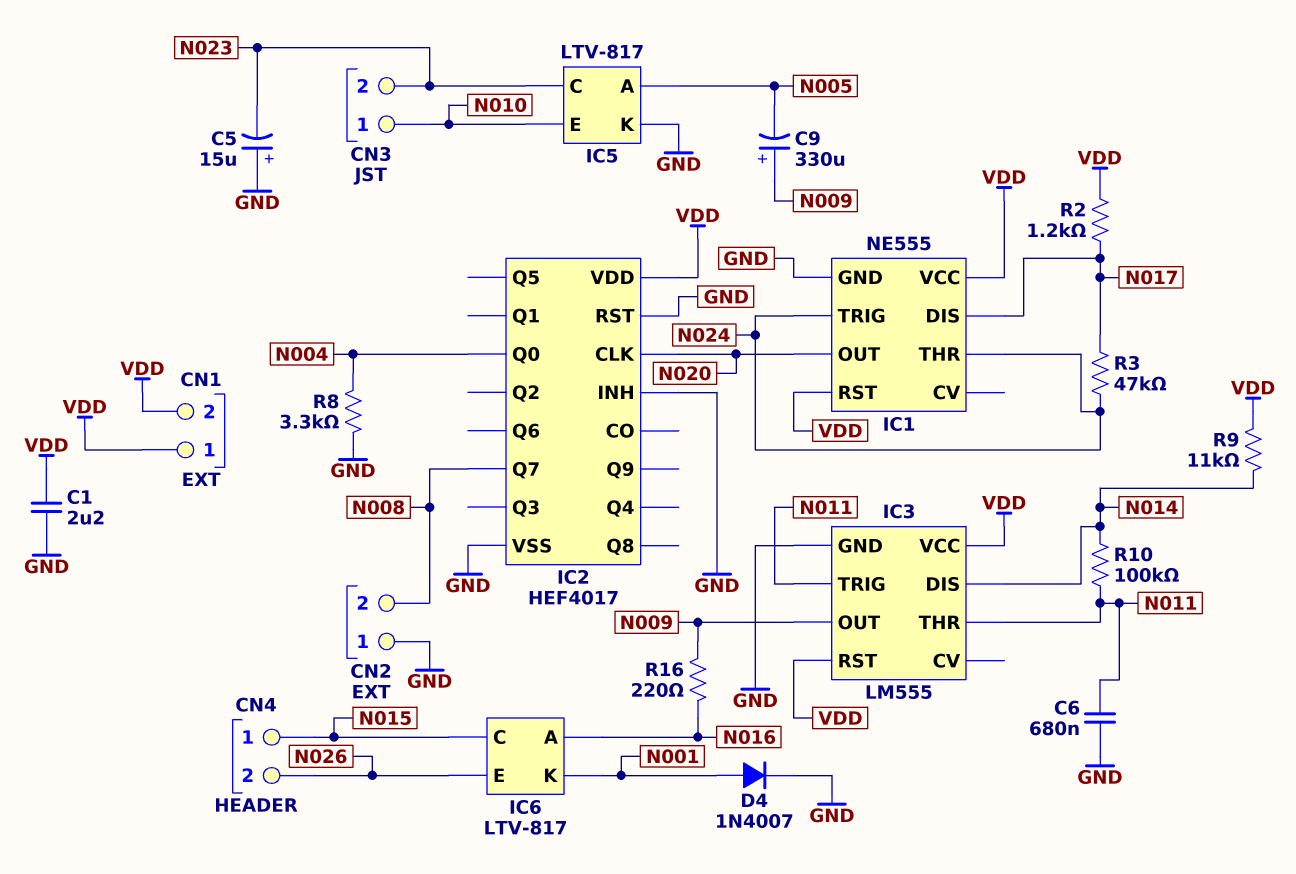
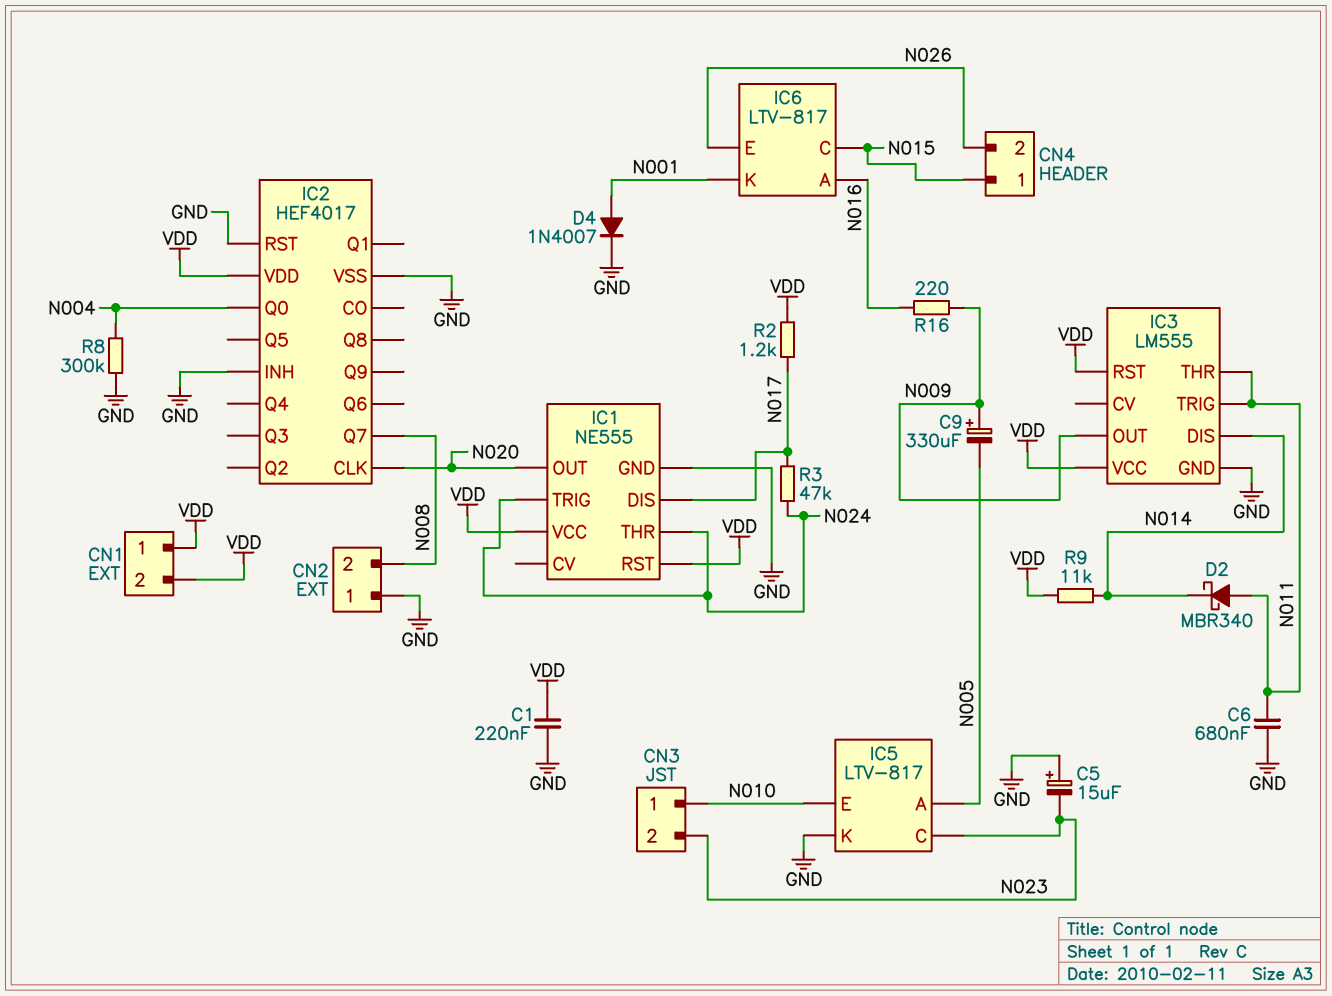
C1: 2.2uF (GND, VDD) -> 220nF (GND, VDD)
D2: none -> schottky MBR340 (A N011, K N014)
R8: 3.3k (GND, N004) -> 300k (GND, N004)
R10: 100k (N011, N014) -> none

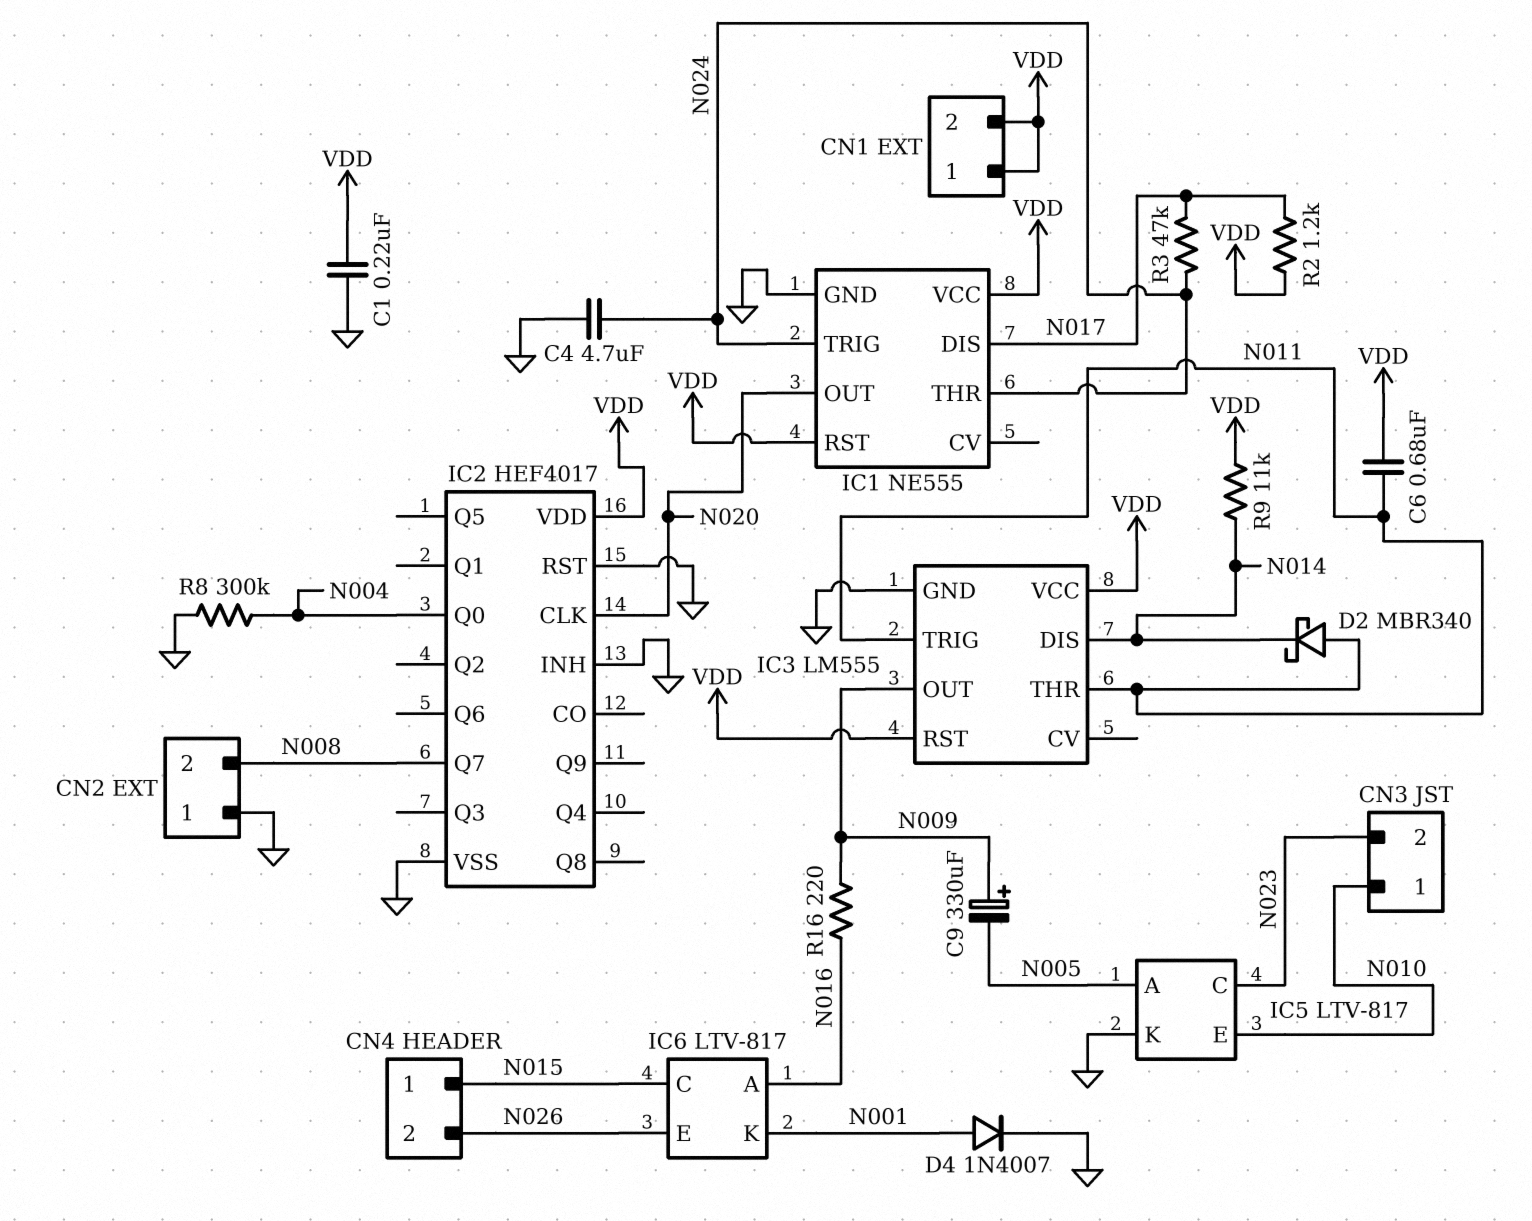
C4: none -> 4.7uF (GND, N024)
C5: 15uF (plus GND, minus N023) -> none
C6: 680nF (GND, N011) -> 680nF (N011, VDD)

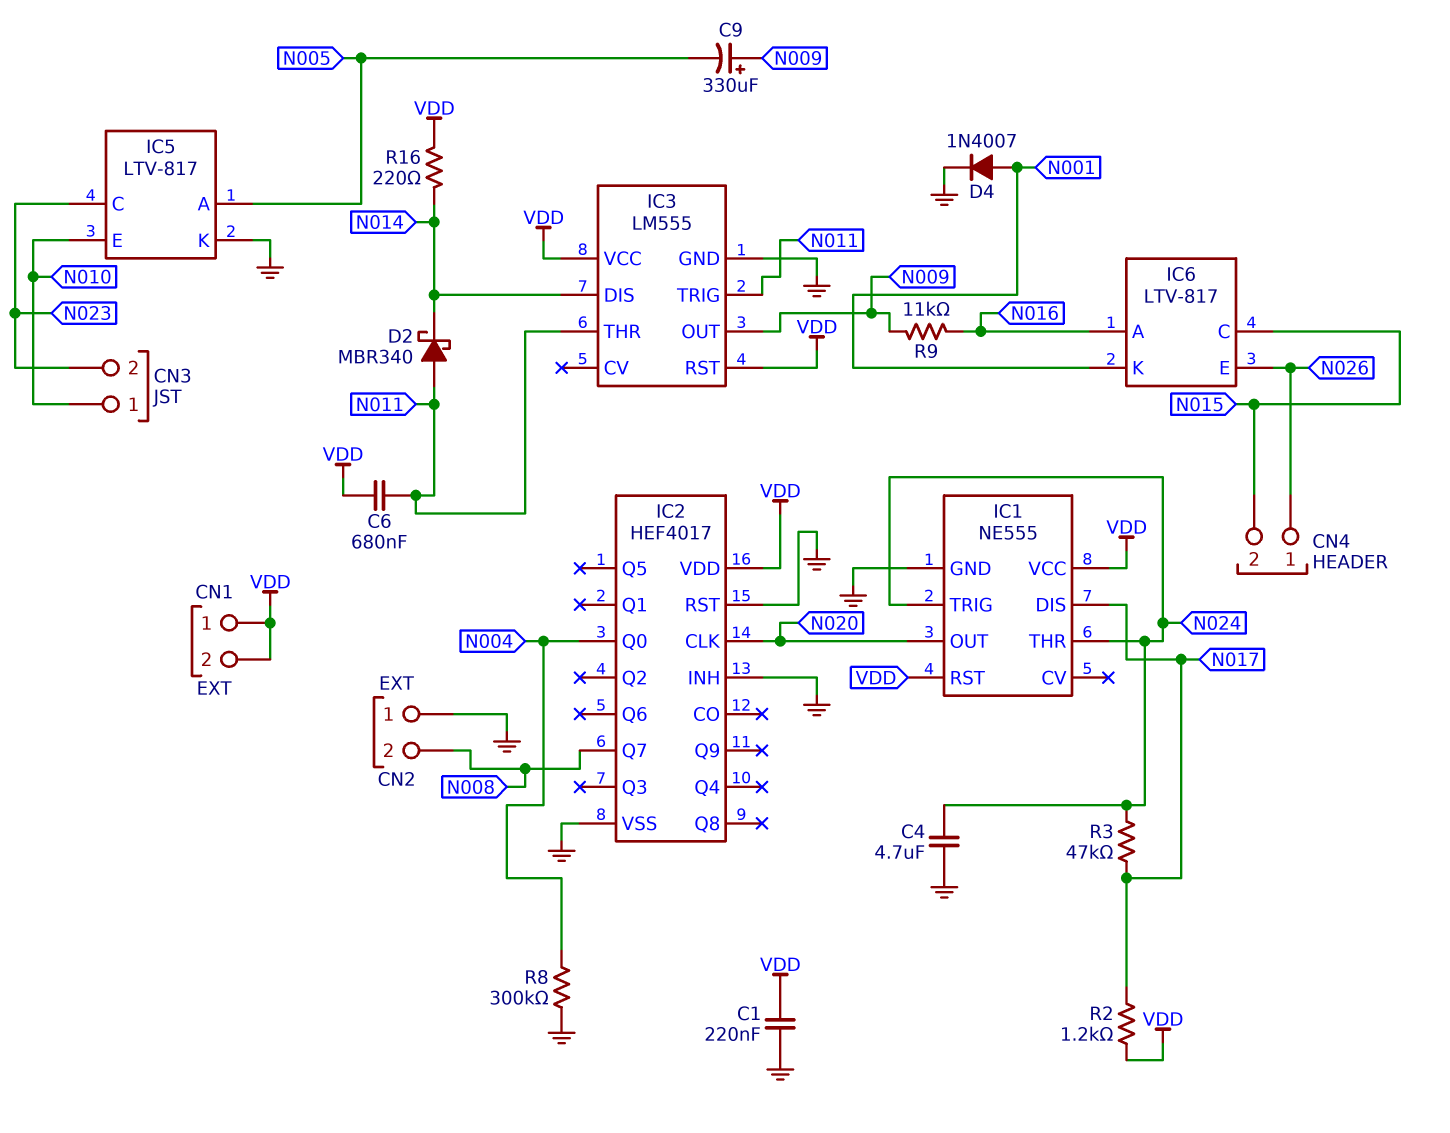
CN4 pin 1: N015 -> N026
CN4 pin 2: N026 -> N015
R9: 11k (N014, VDD) -> 11k (N009, N016)
R16: 220 (N009, N016) -> 220 (N014, VDD)

